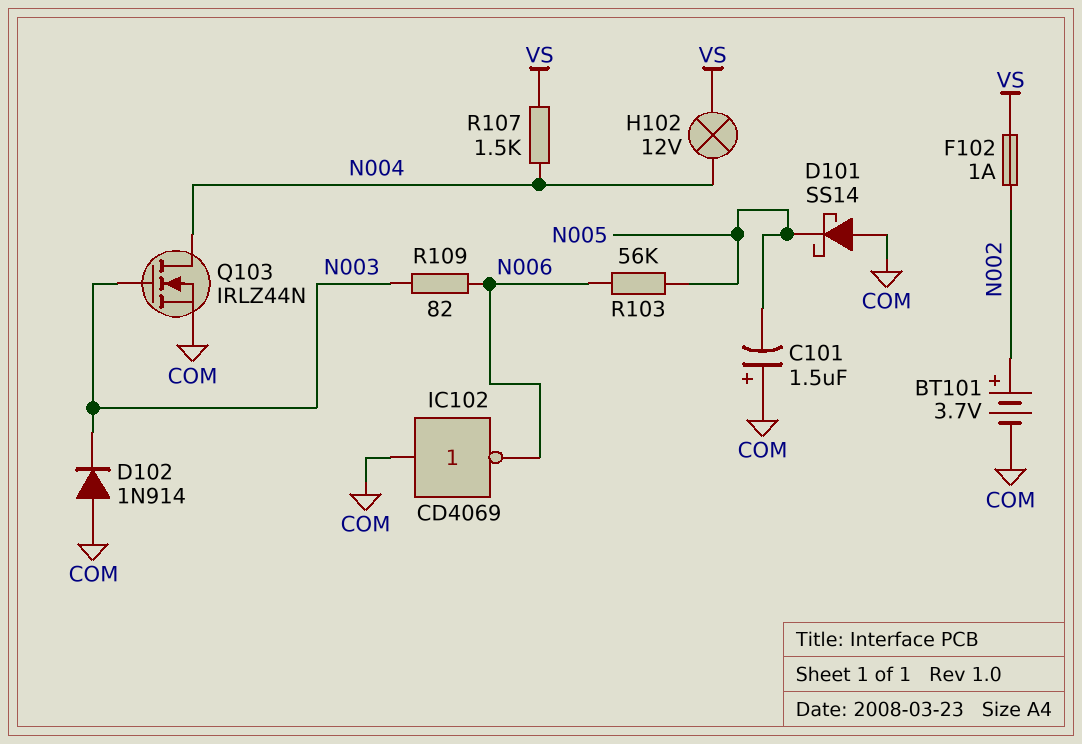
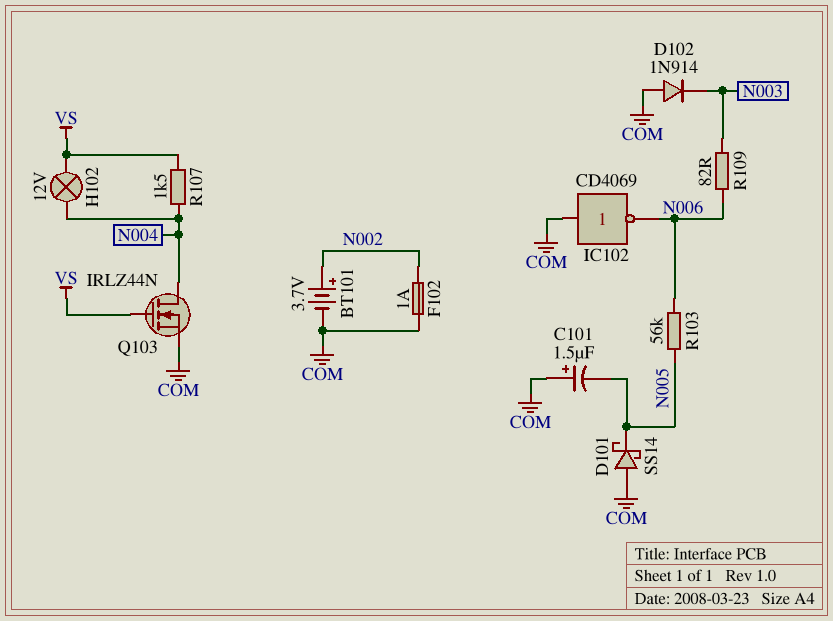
F102: 1A (N002, VS) -> 1A (COM, N002)
Q103: NMOS IRLZ44N (G N003, D N004, S COM) -> NMOS IRLZ44N (G VS, D N004, S COM)

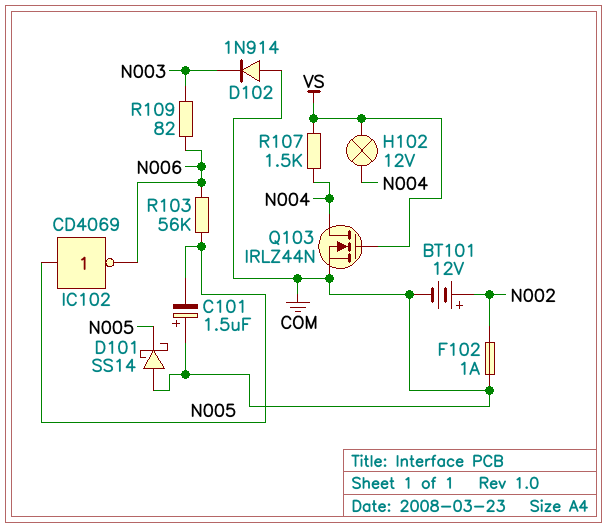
BT101: 3.7V (plus N002, minus COM) -> 12V (plus N002, minus COM)
IC102: NOT CD4069 (in COM, out N006) -> NOT CD4069 (in N005, out N006)

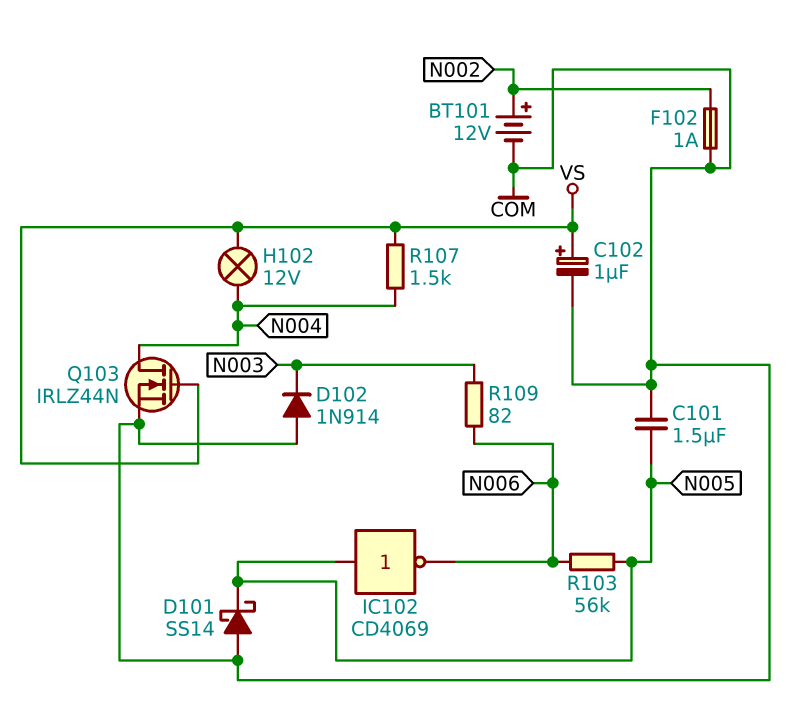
C101: 1.5uF (plus COM, minus N005) -> 1.5uF (COM, N005)
C102: none -> 1uF (plus VS, minus COM)

